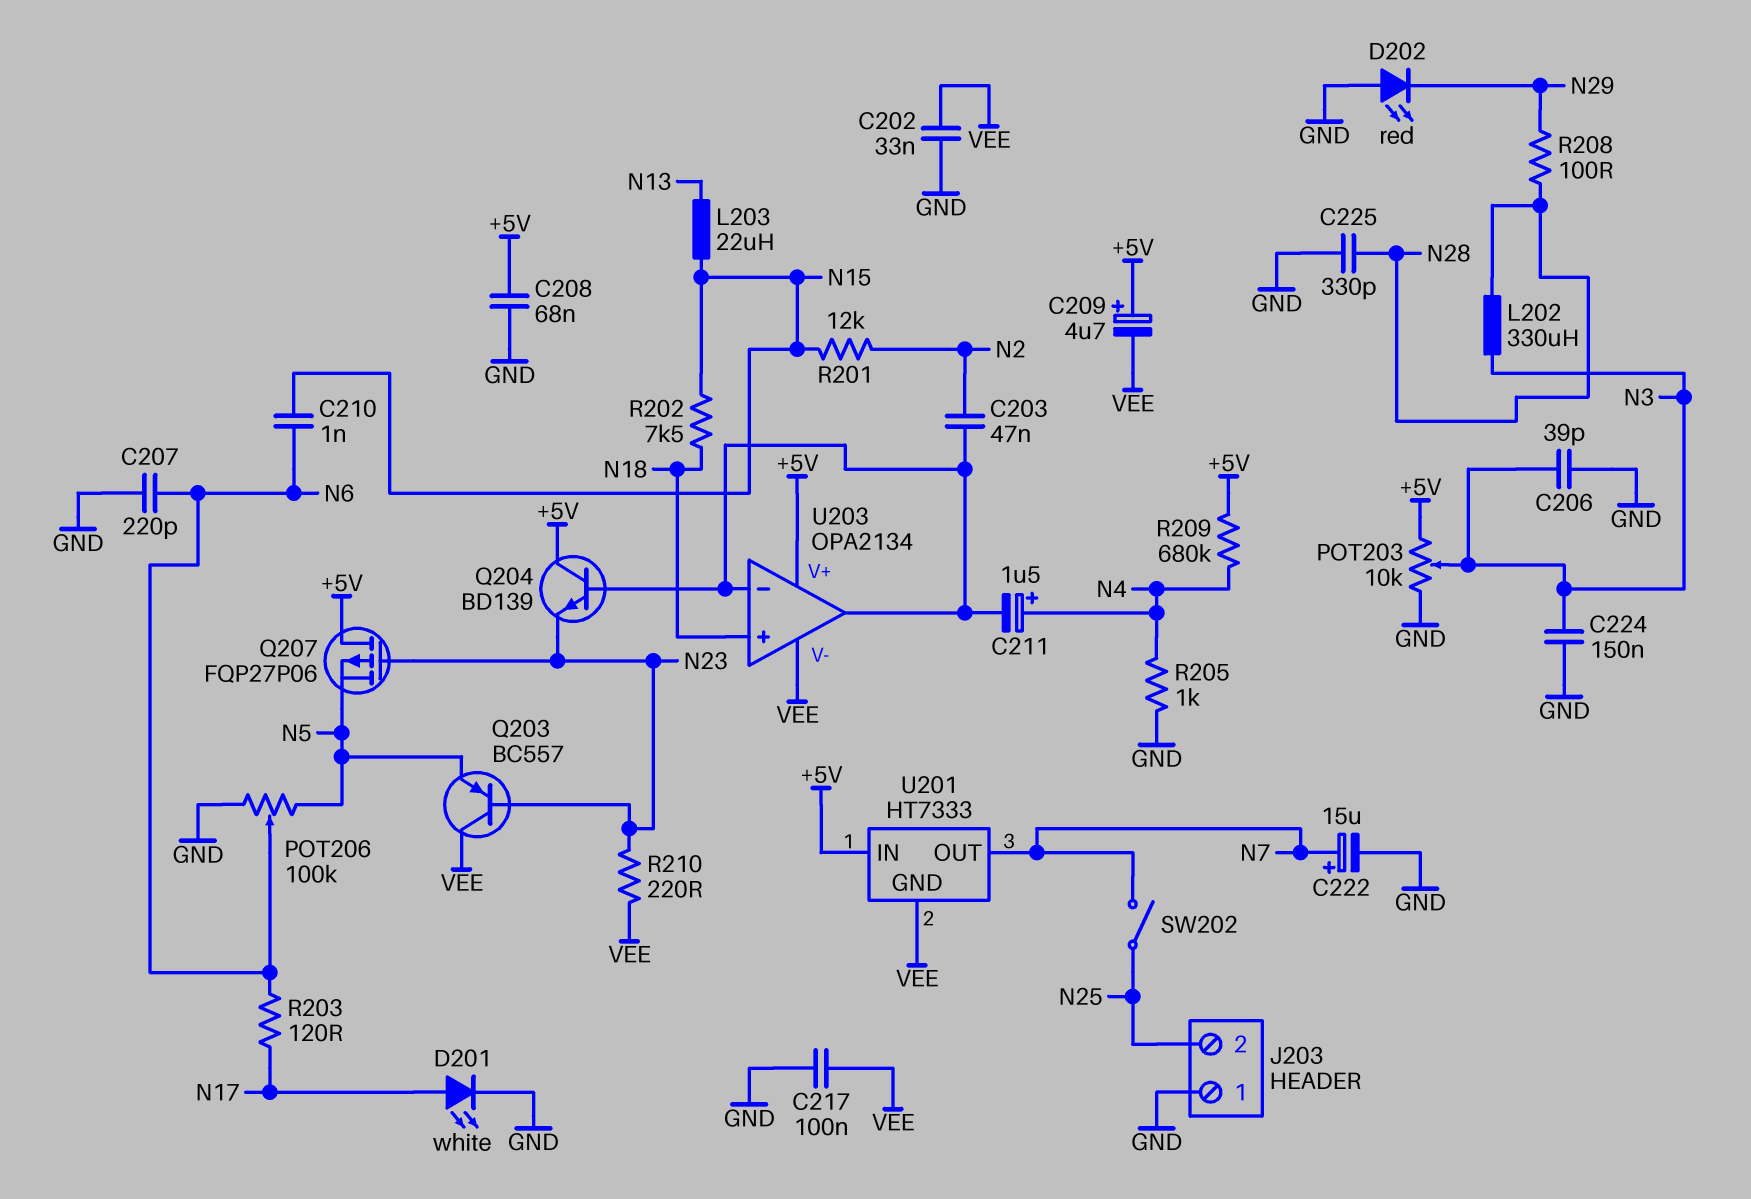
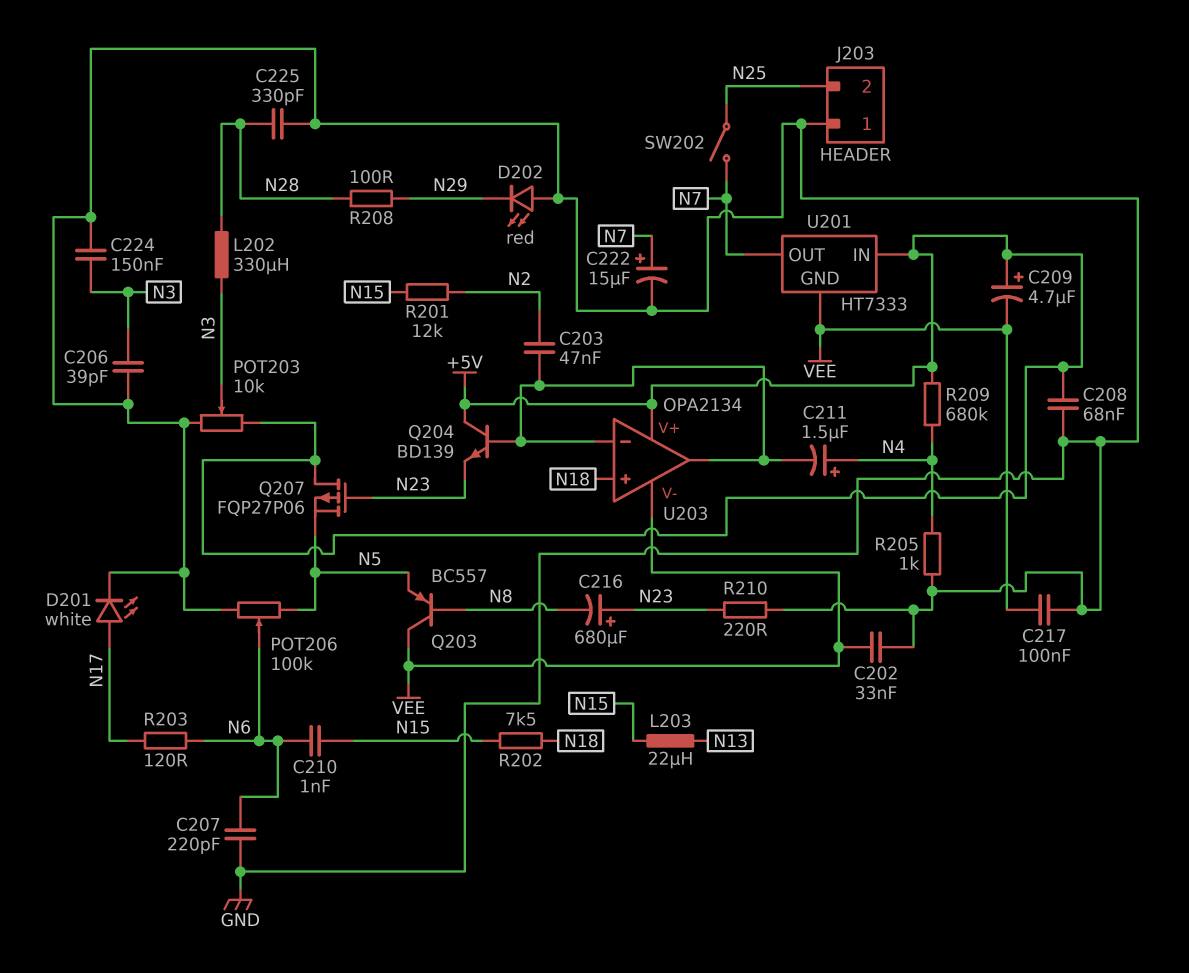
C216: none -> 680uF (plus N23, minus N8)
Q203: PNP BC557 (B N23, C VEE, E N5) -> PNP BC557 (B N8, C VEE, E N5)
R210: 220 (N23, VEE) -> 220 (GND, N23)

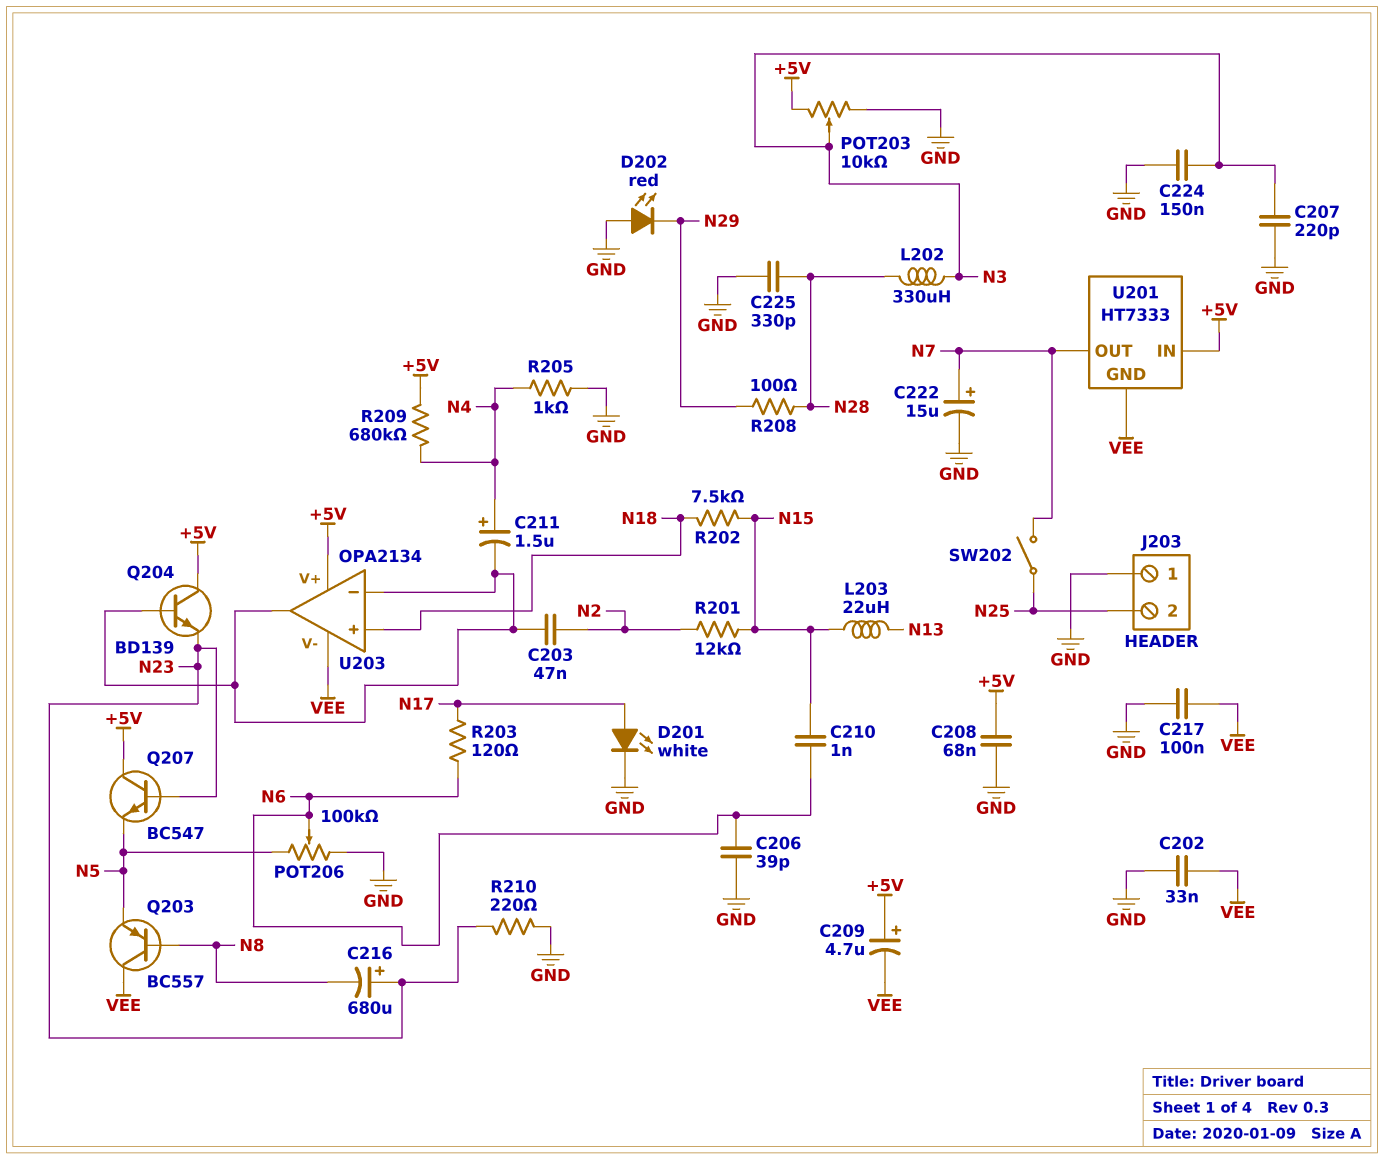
C206: 39pF (GND, N3) -> 39pF (GND, N6)
C207: 220pF (GND, N6) -> 220pF (GND, N3)
Q207: PMOS FQP27P06 (G N23, D +5V, S N5) -> NPN BC547 (B N23, C +5V, E N5)

